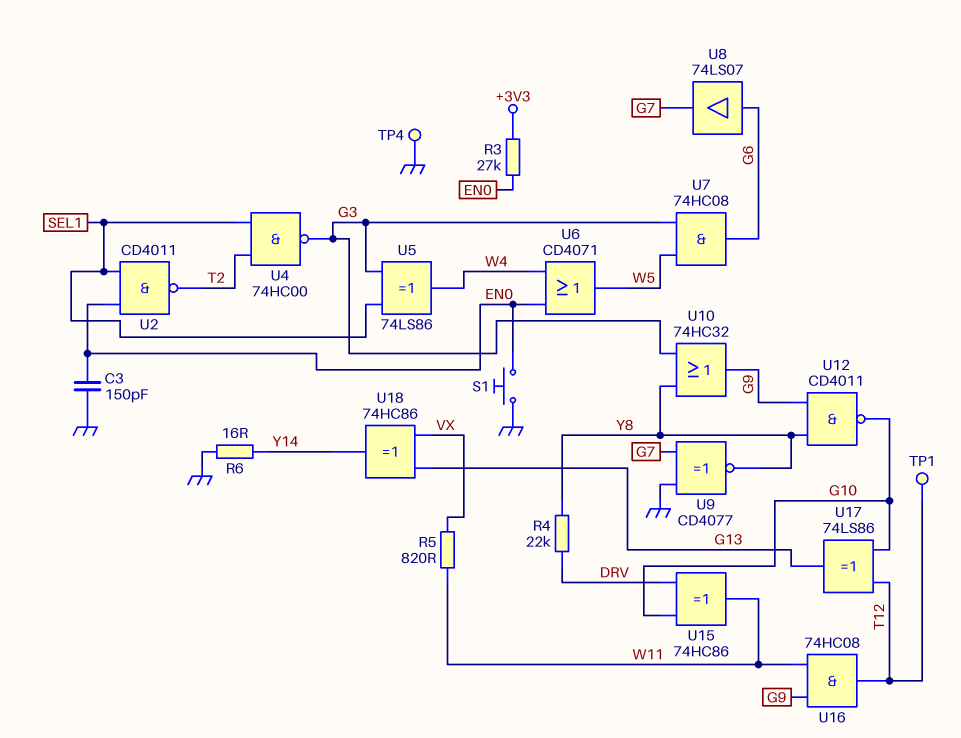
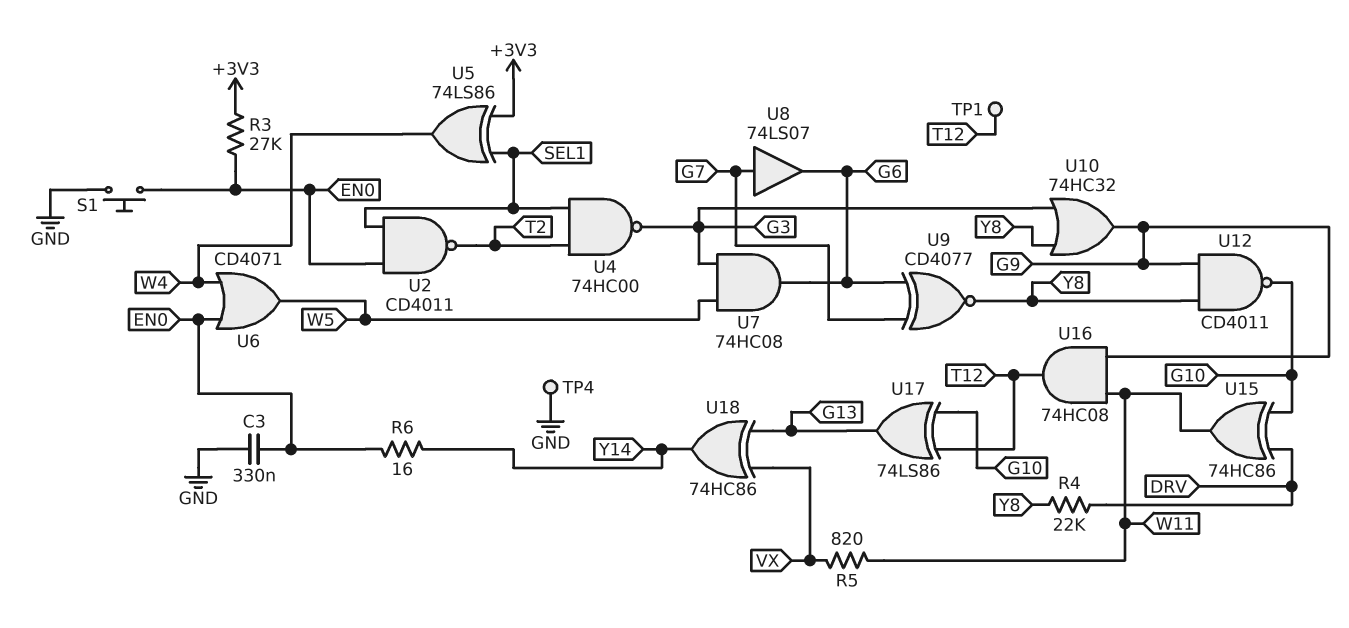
C3: 150pF (EN0, GND) -> 330nF (EN0, GND)
R6: 16 (GND, Y14) -> 16 (EN0, Y14)
U5: XOR 74LS86 (in G3, in SEL1, out W4) -> XOR 74LS86 (in +3V3, in SEL1, out W4)
U8: buffer 74LS07 (in G6, out G7) -> buffer 74LS07 (in G7, out G6)
U9: XNOR CD4077 (in G7, in GND, out Y8) -> XNOR CD4077 (in G6, in G7, out Y8)

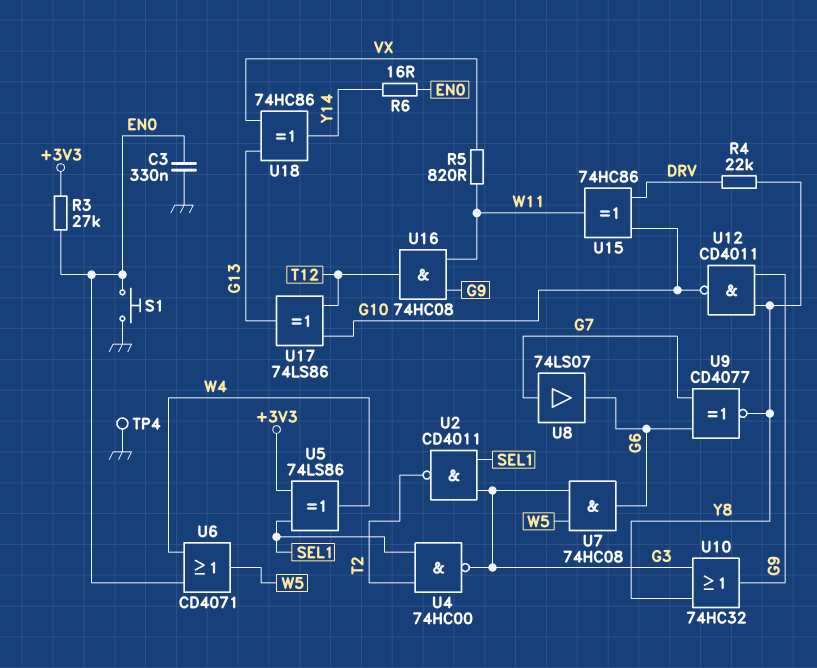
TP1: test point (T12) -> none
U2: NAND CD4011 (in EN0, in SEL1, out T2) -> NAND CD4011 (in G3, in SEL1, out T2)

